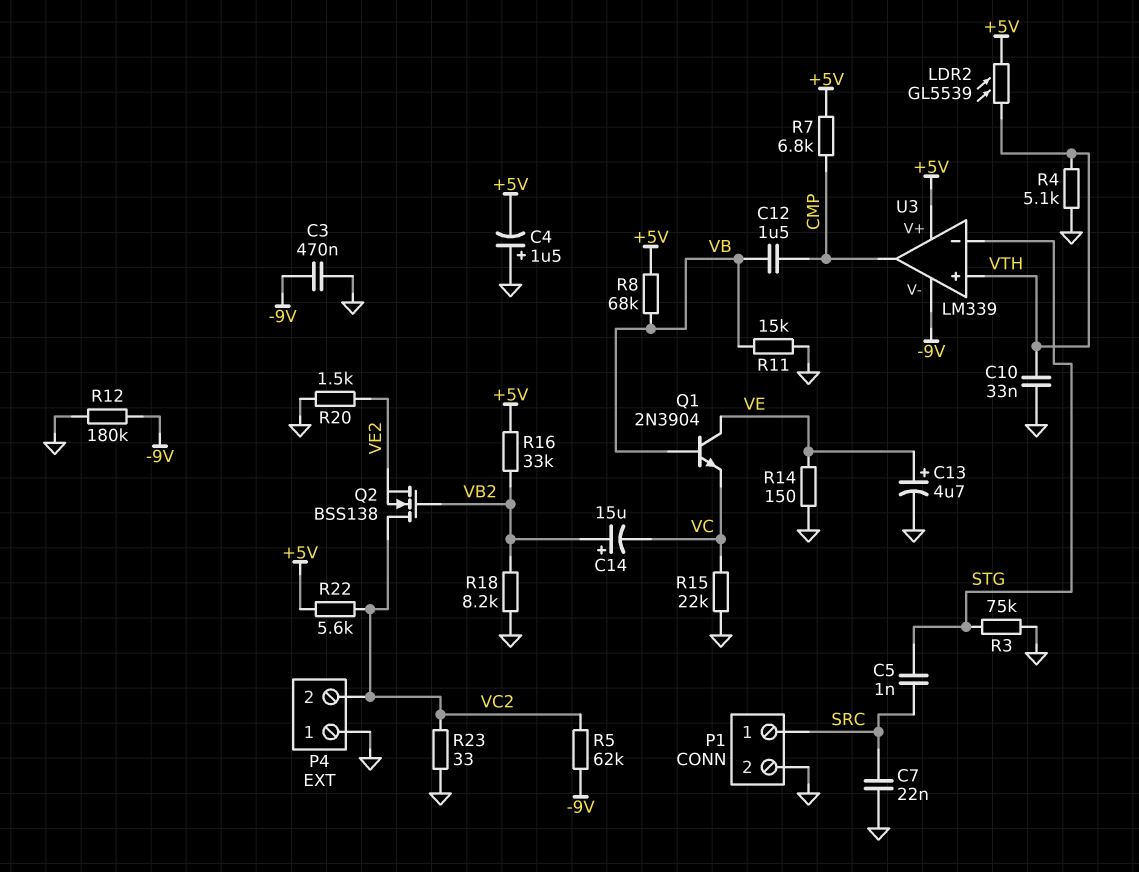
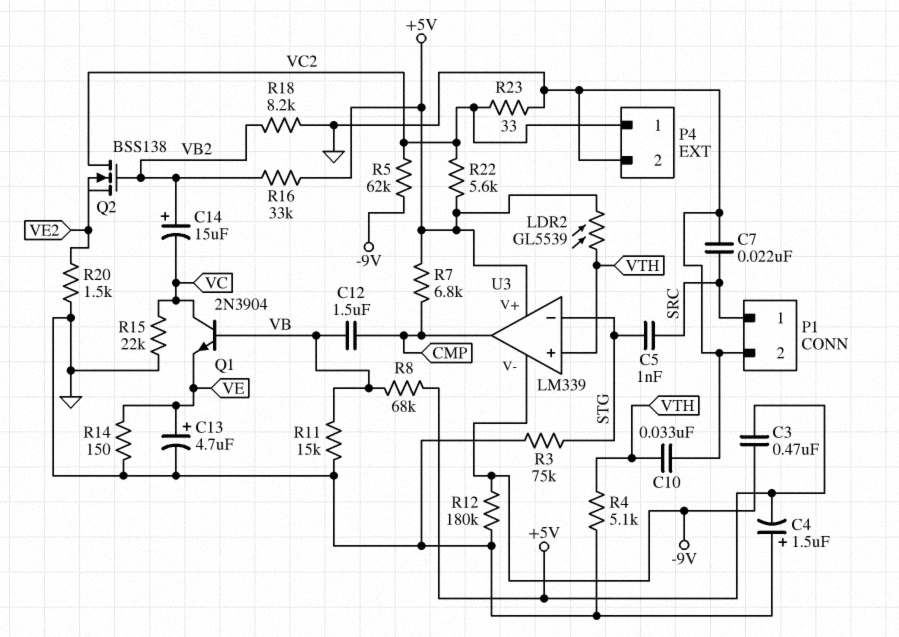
C3: 470nF (-9V, GND) -> 470nF (+5V, -9V)
P4 pin 1: GND -> VC2
P4 pin 2: VC2 -> GND
Q1: NPN 2N3904 (B VB, C VE, E VC) -> NPN 2N3904 (B VB, C VC, E VE)

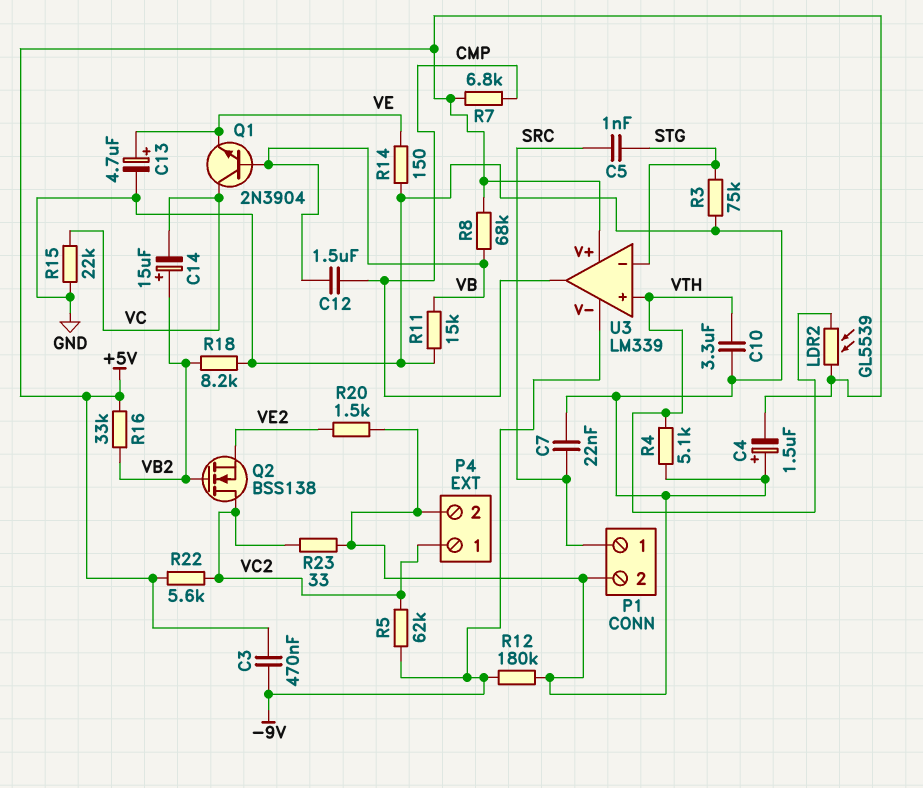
C10: 33nF (GND, VTH) -> 3.3uF (GND, VTH)

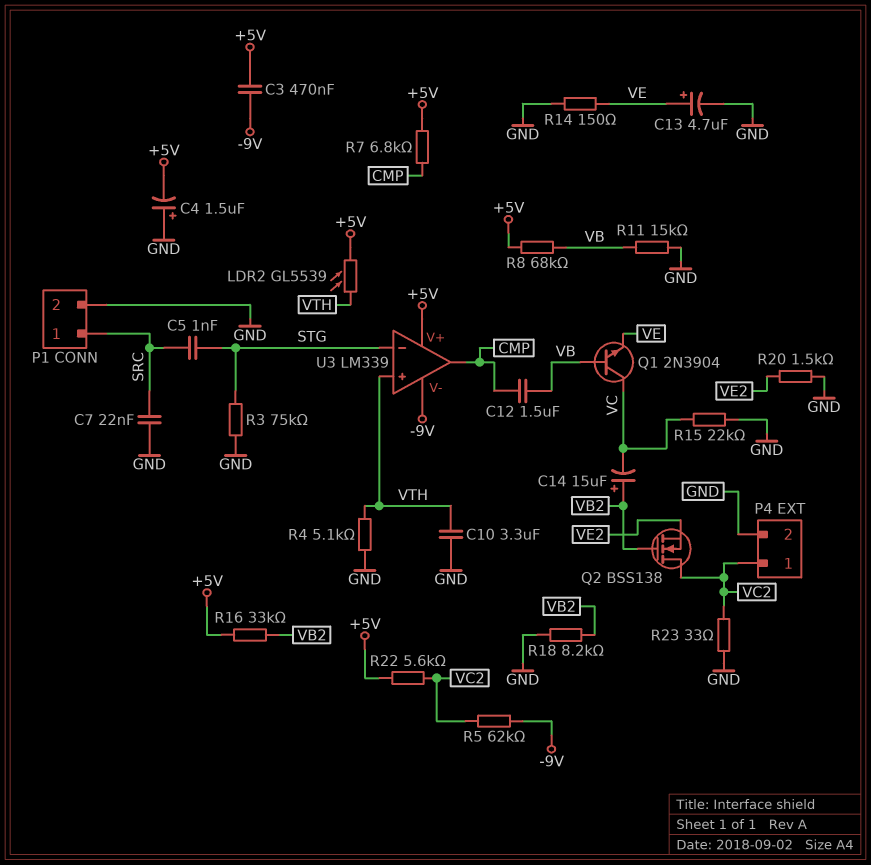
R12: 180k (-9V, GND) -> none

